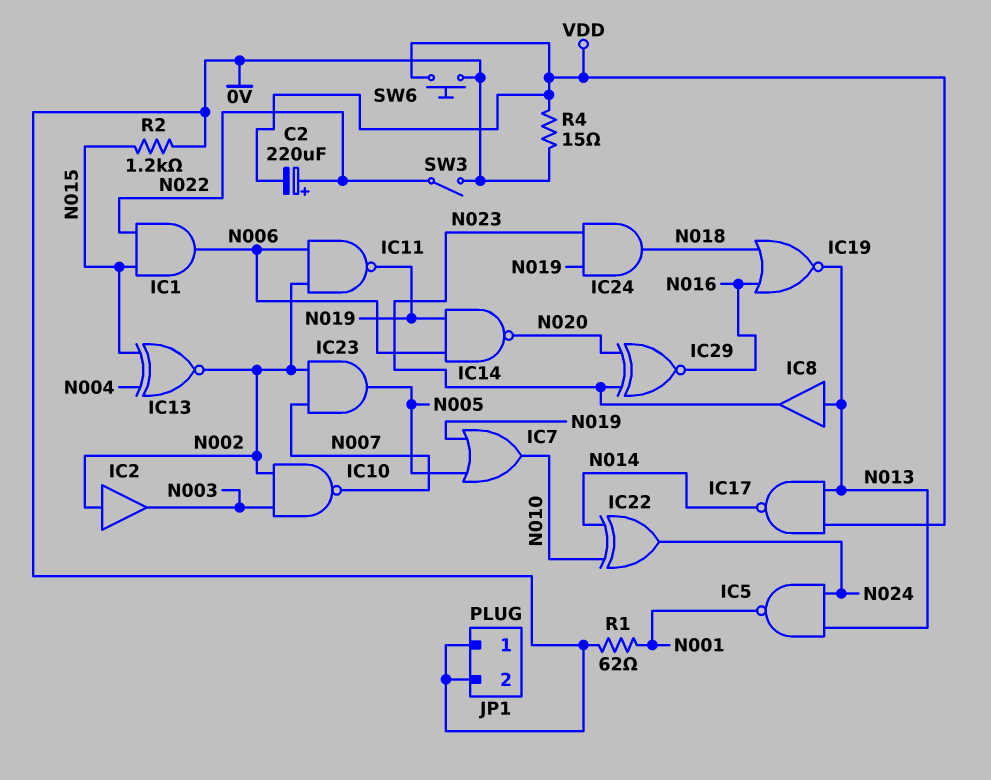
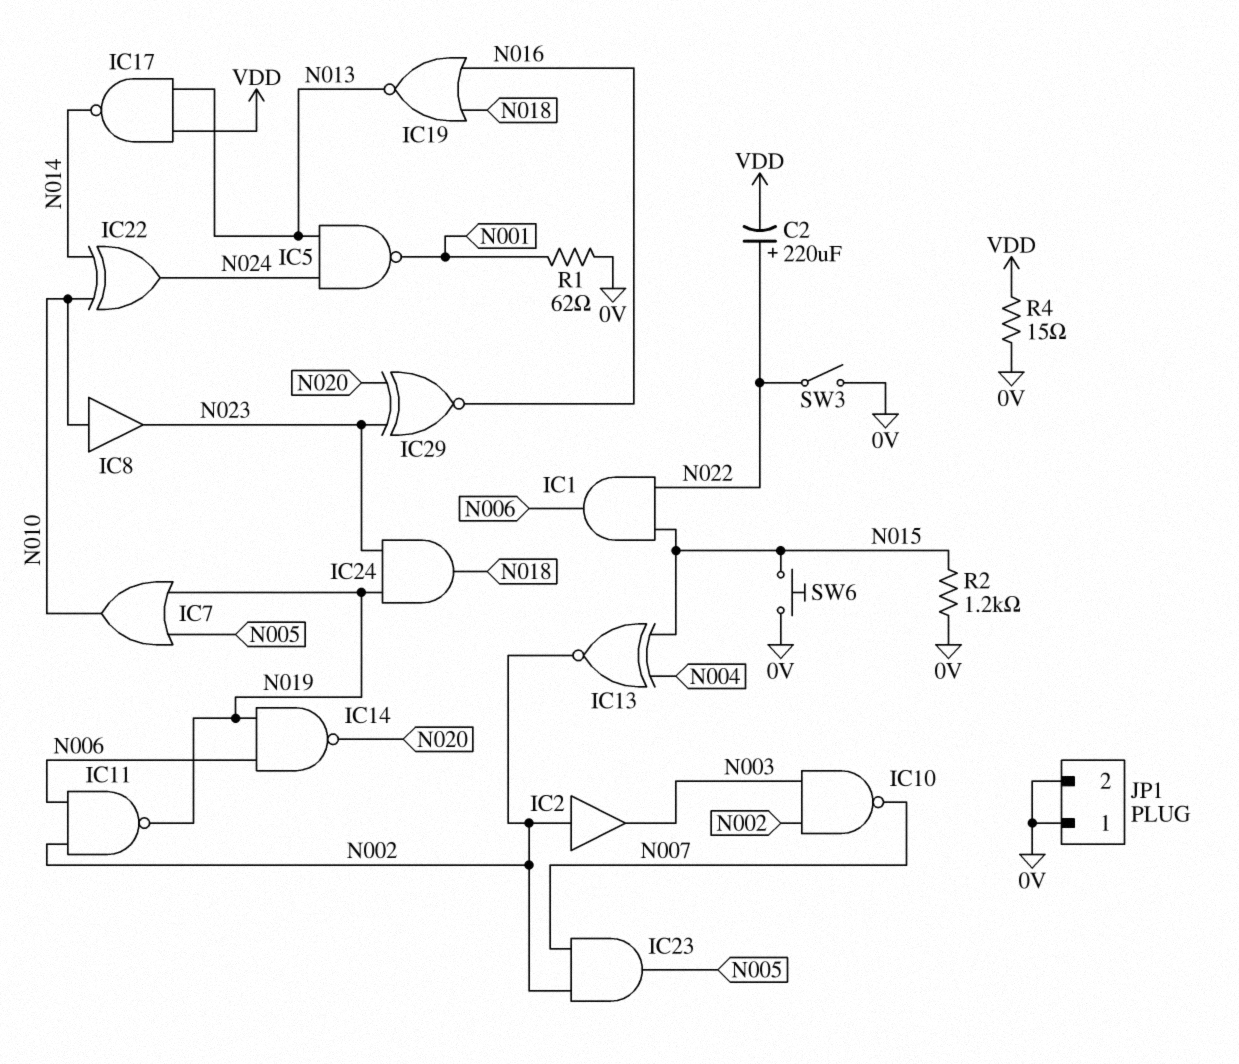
IC8: buffer (in N013, out N023) -> buffer (in N010, out N023)
SW6: button (0V, VDD) -> button (0V, N015)

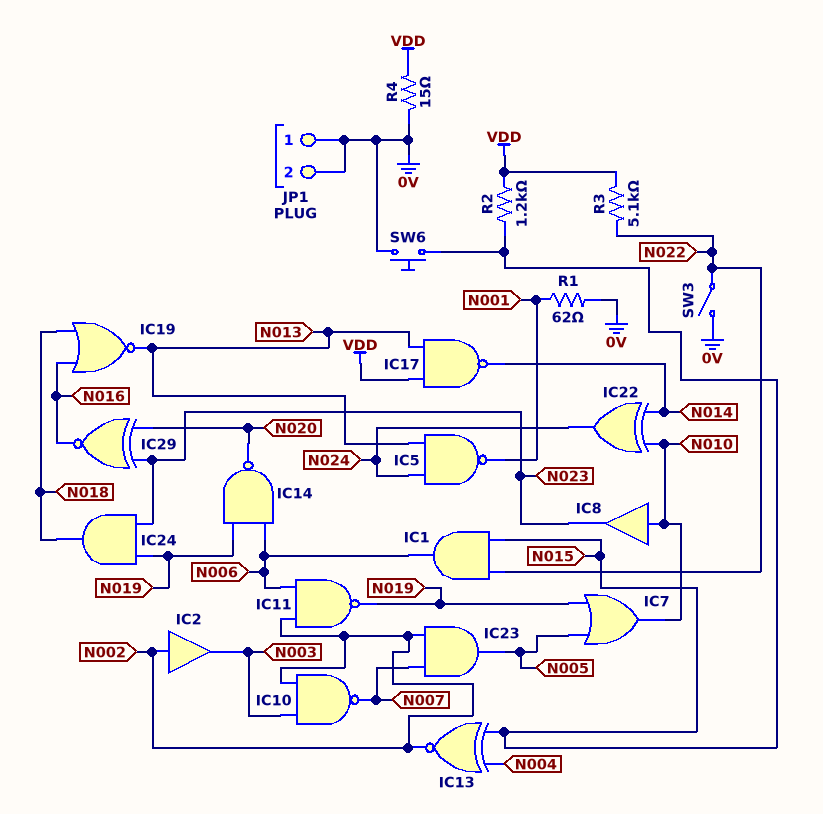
C2: 220uF (plus N022, minus VDD) -> none
R2: 1.2k (0V, N015) -> 1.2k (N015, VDD)
R3: none -> 5.1k (N022, VDD)

